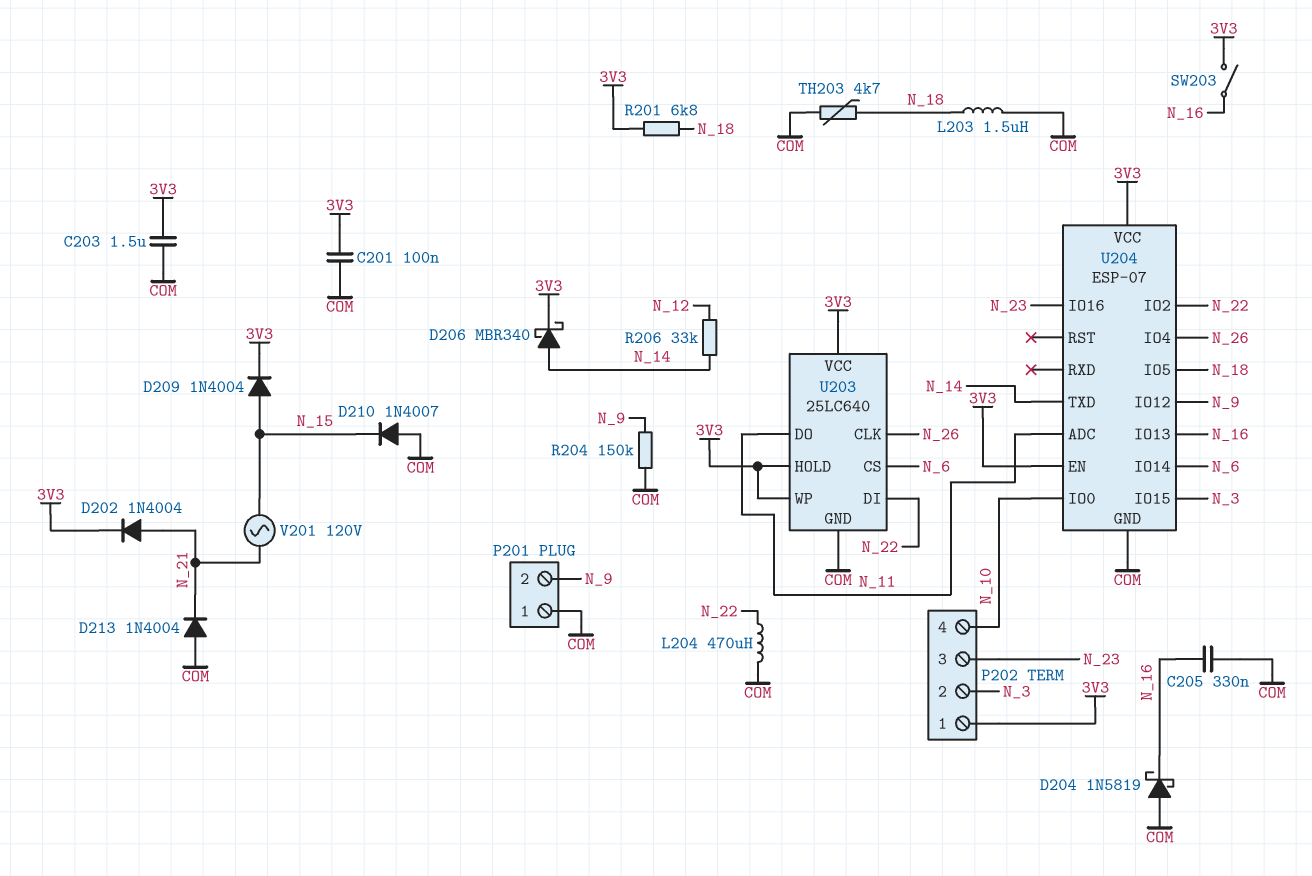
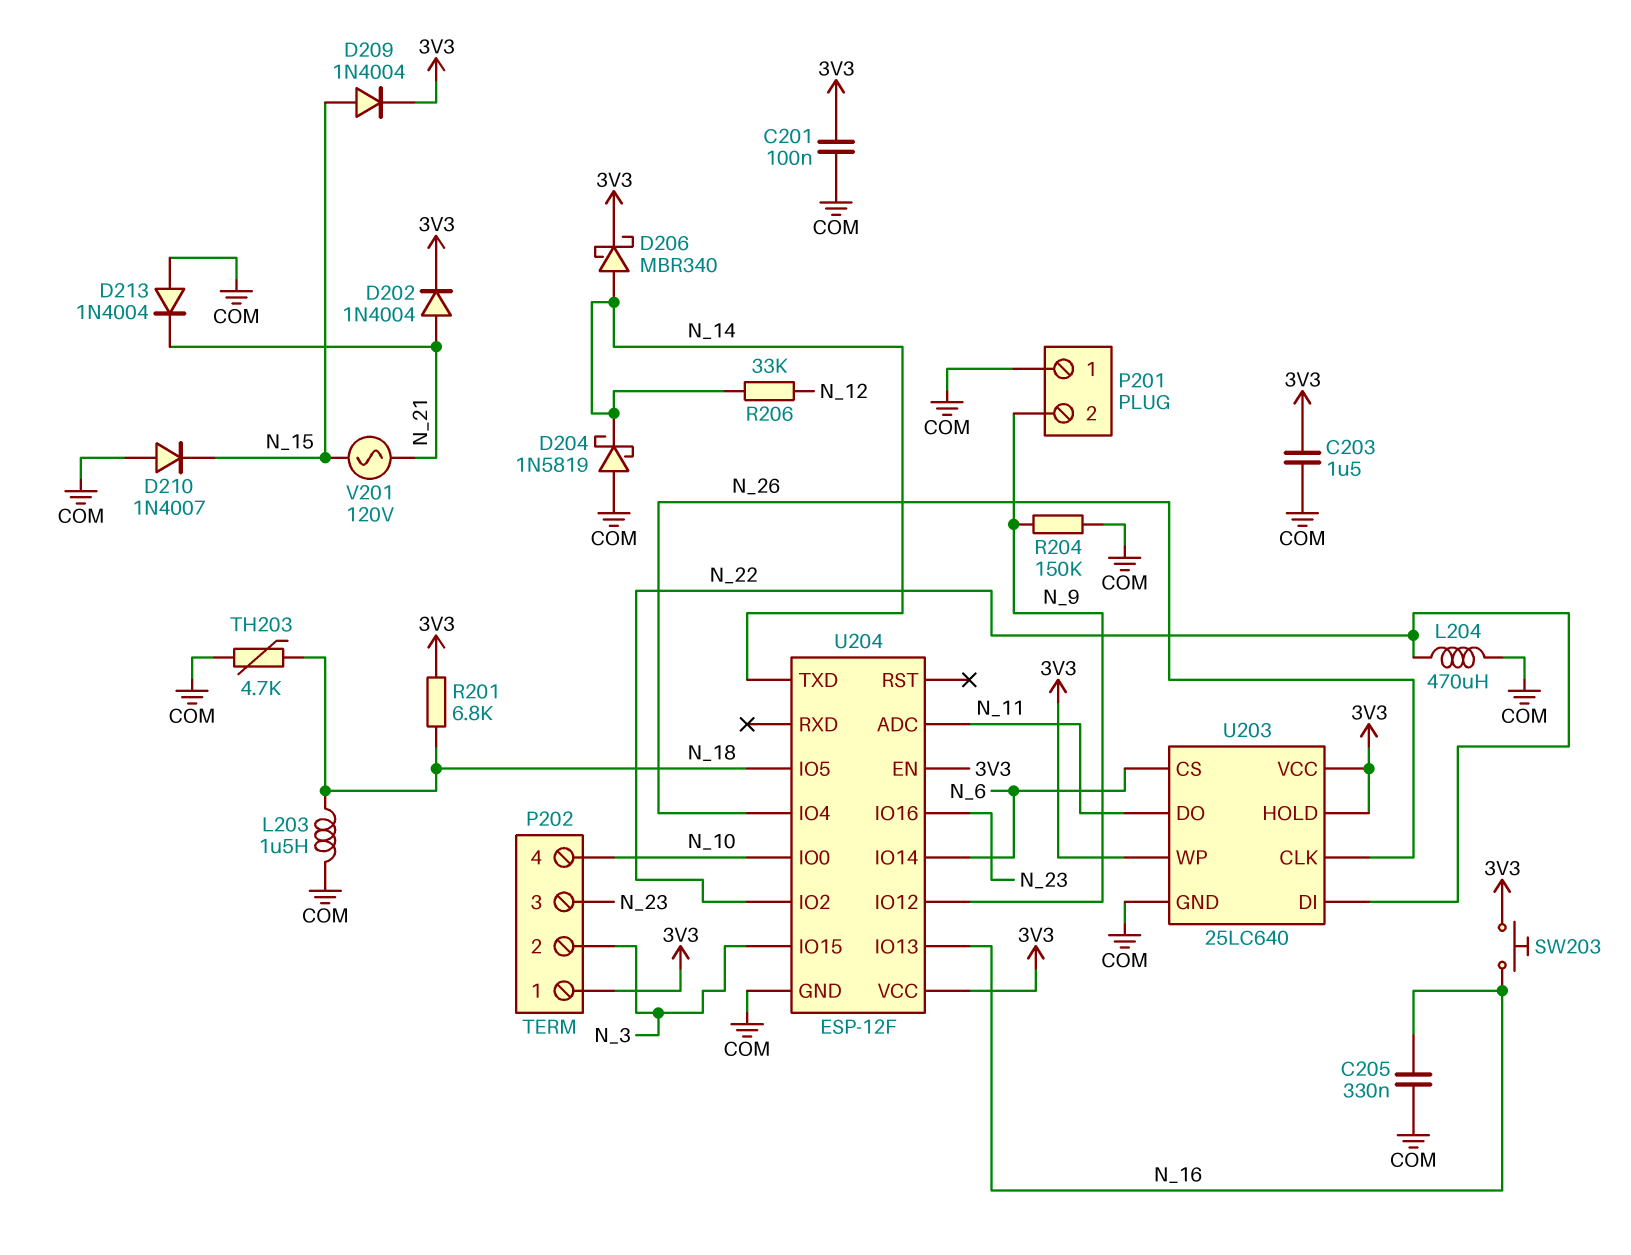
D204: schottky 1N5819 (A COM, K N_16) -> schottky 1N5819 (A COM, K N_14)
SW203: switch (3V3, N_16) -> button (3V3, N_16)
U204: ESP-07 -> ESP-12F

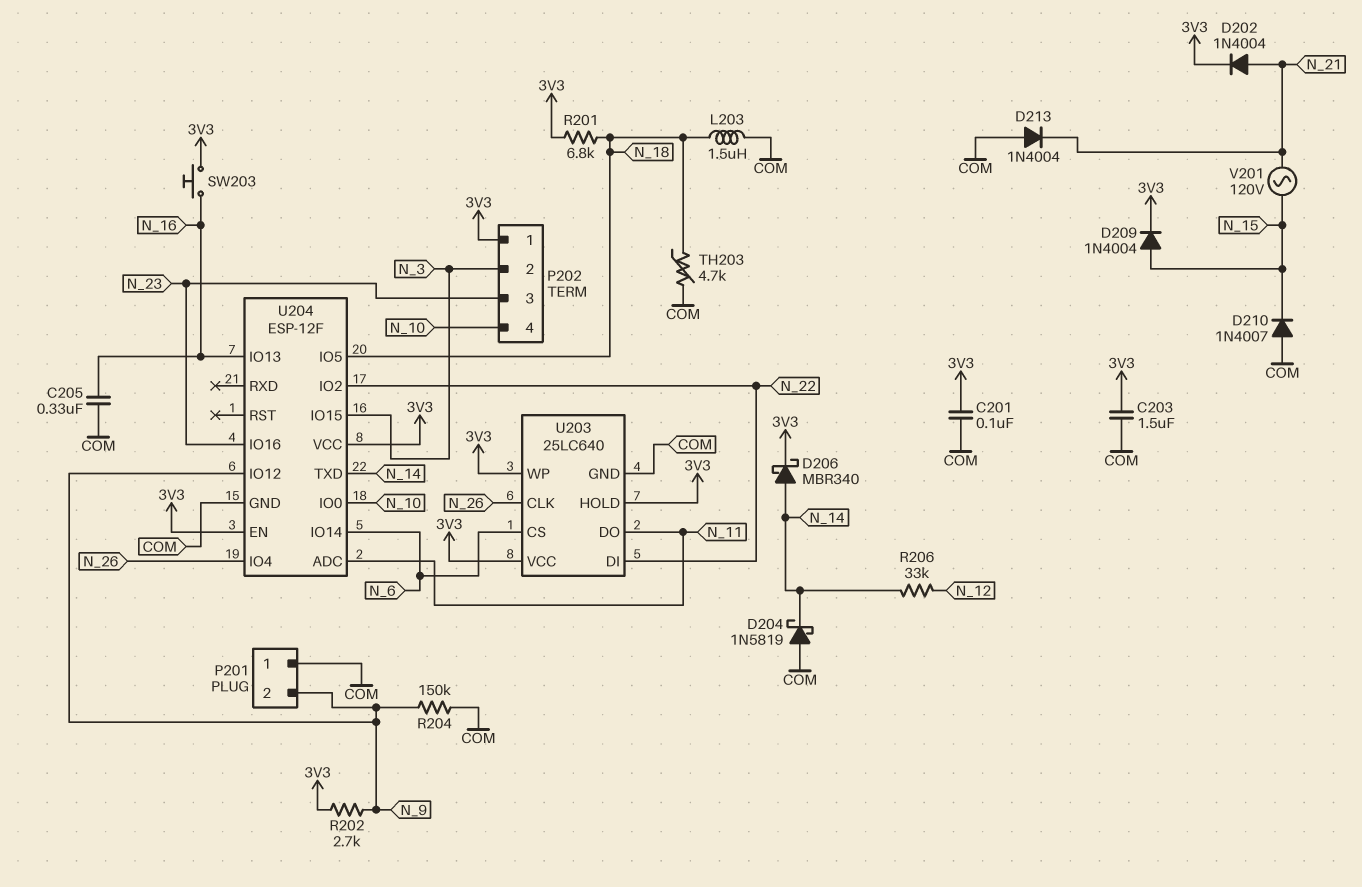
L204: 470uH (COM, N_22) -> none
R202: none -> 2.7k (3V3, N_9)

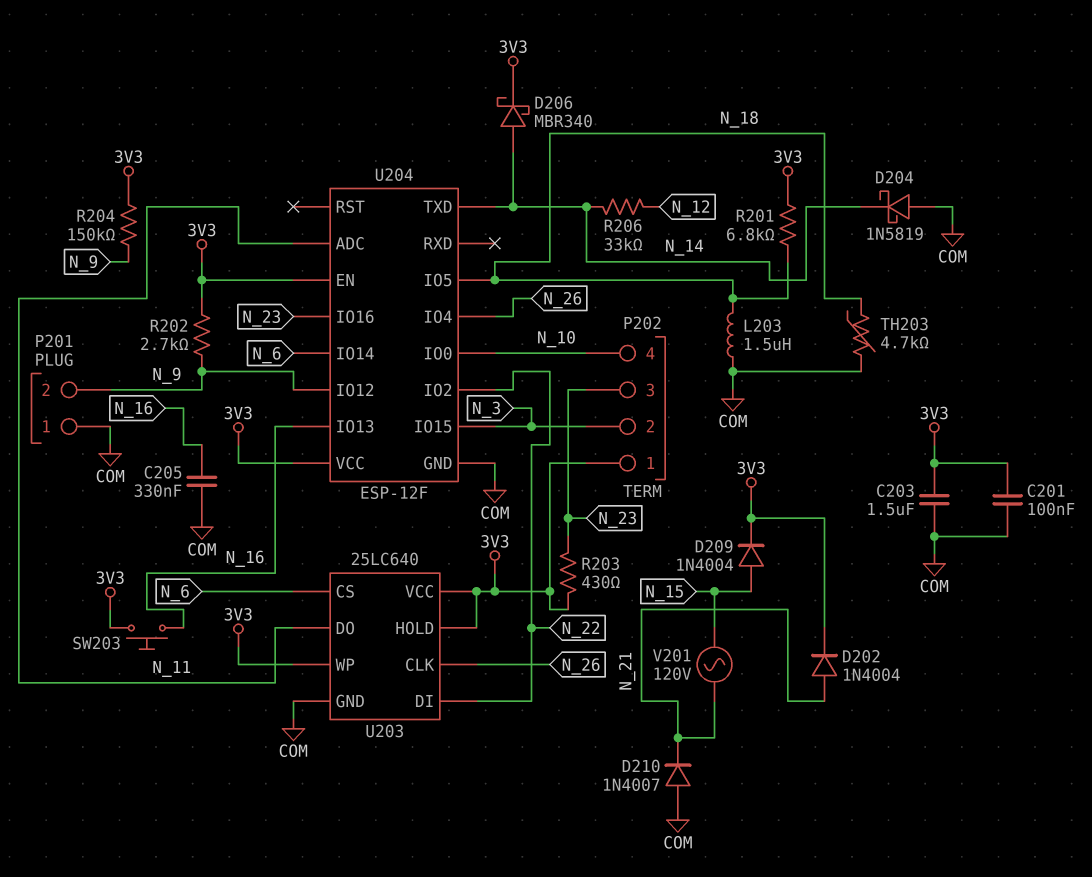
D210: diode 1N4007 (A COM, K N_15) -> diode 1N4007 (A COM, K N_21)
D213: diode 1N4004 (A COM, K N_21) -> none
R203: none -> 430 (3V3, N_23)
R204: 150k (COM, N_9) -> 150k (3V3, N_9)

